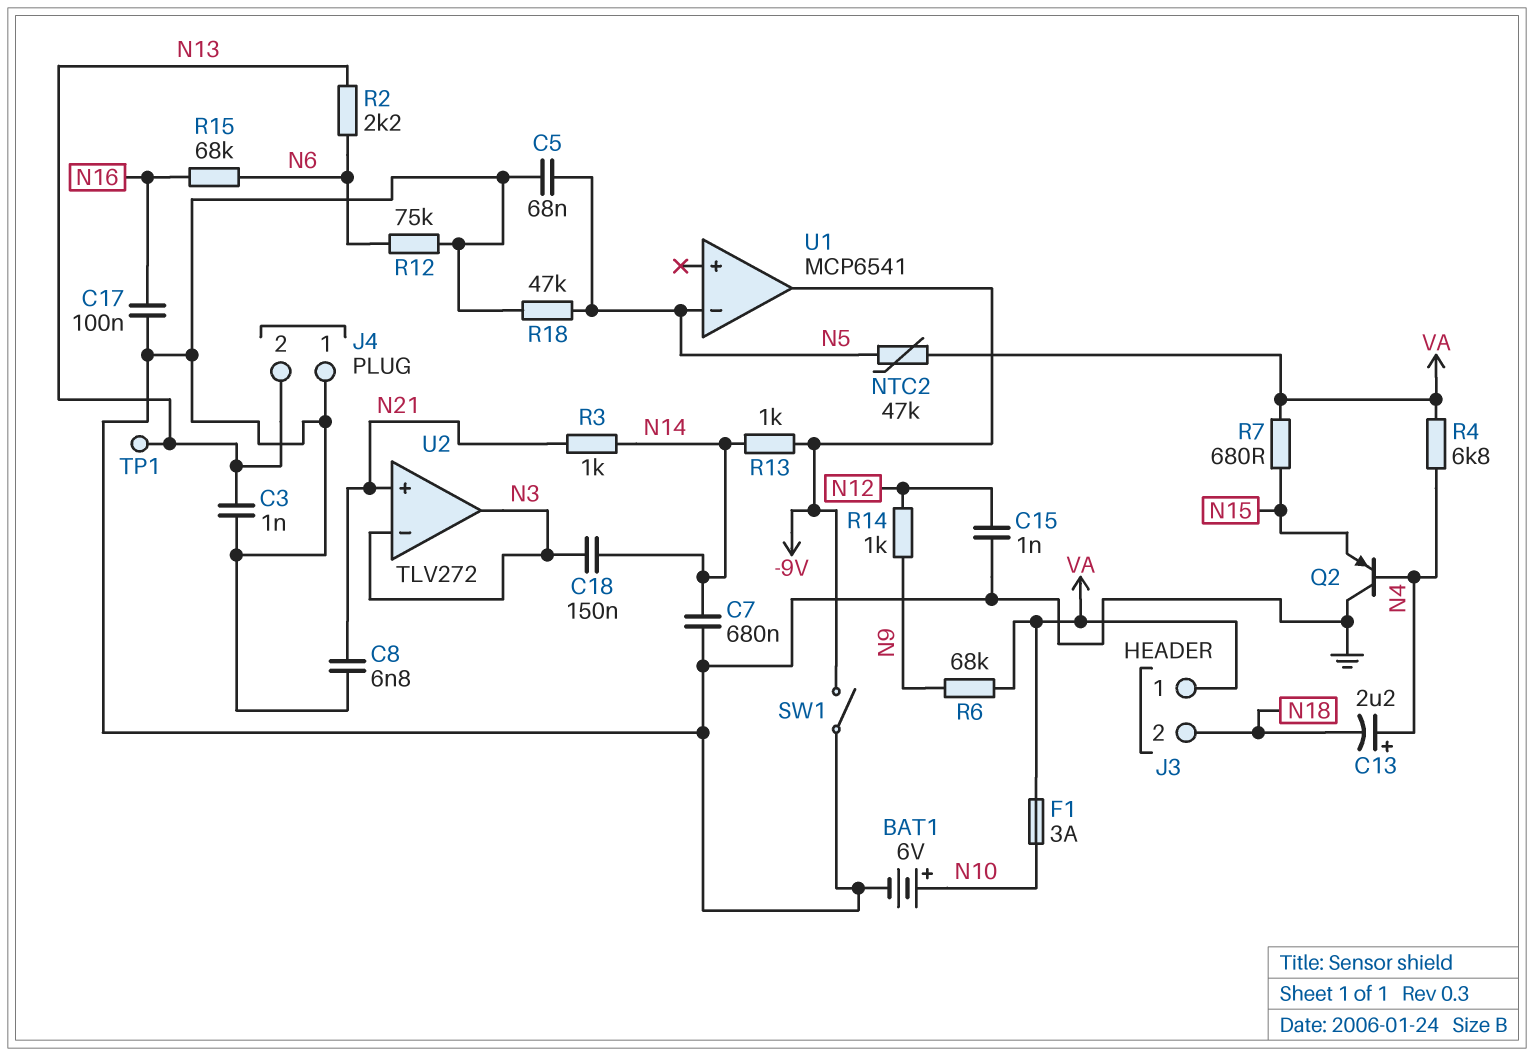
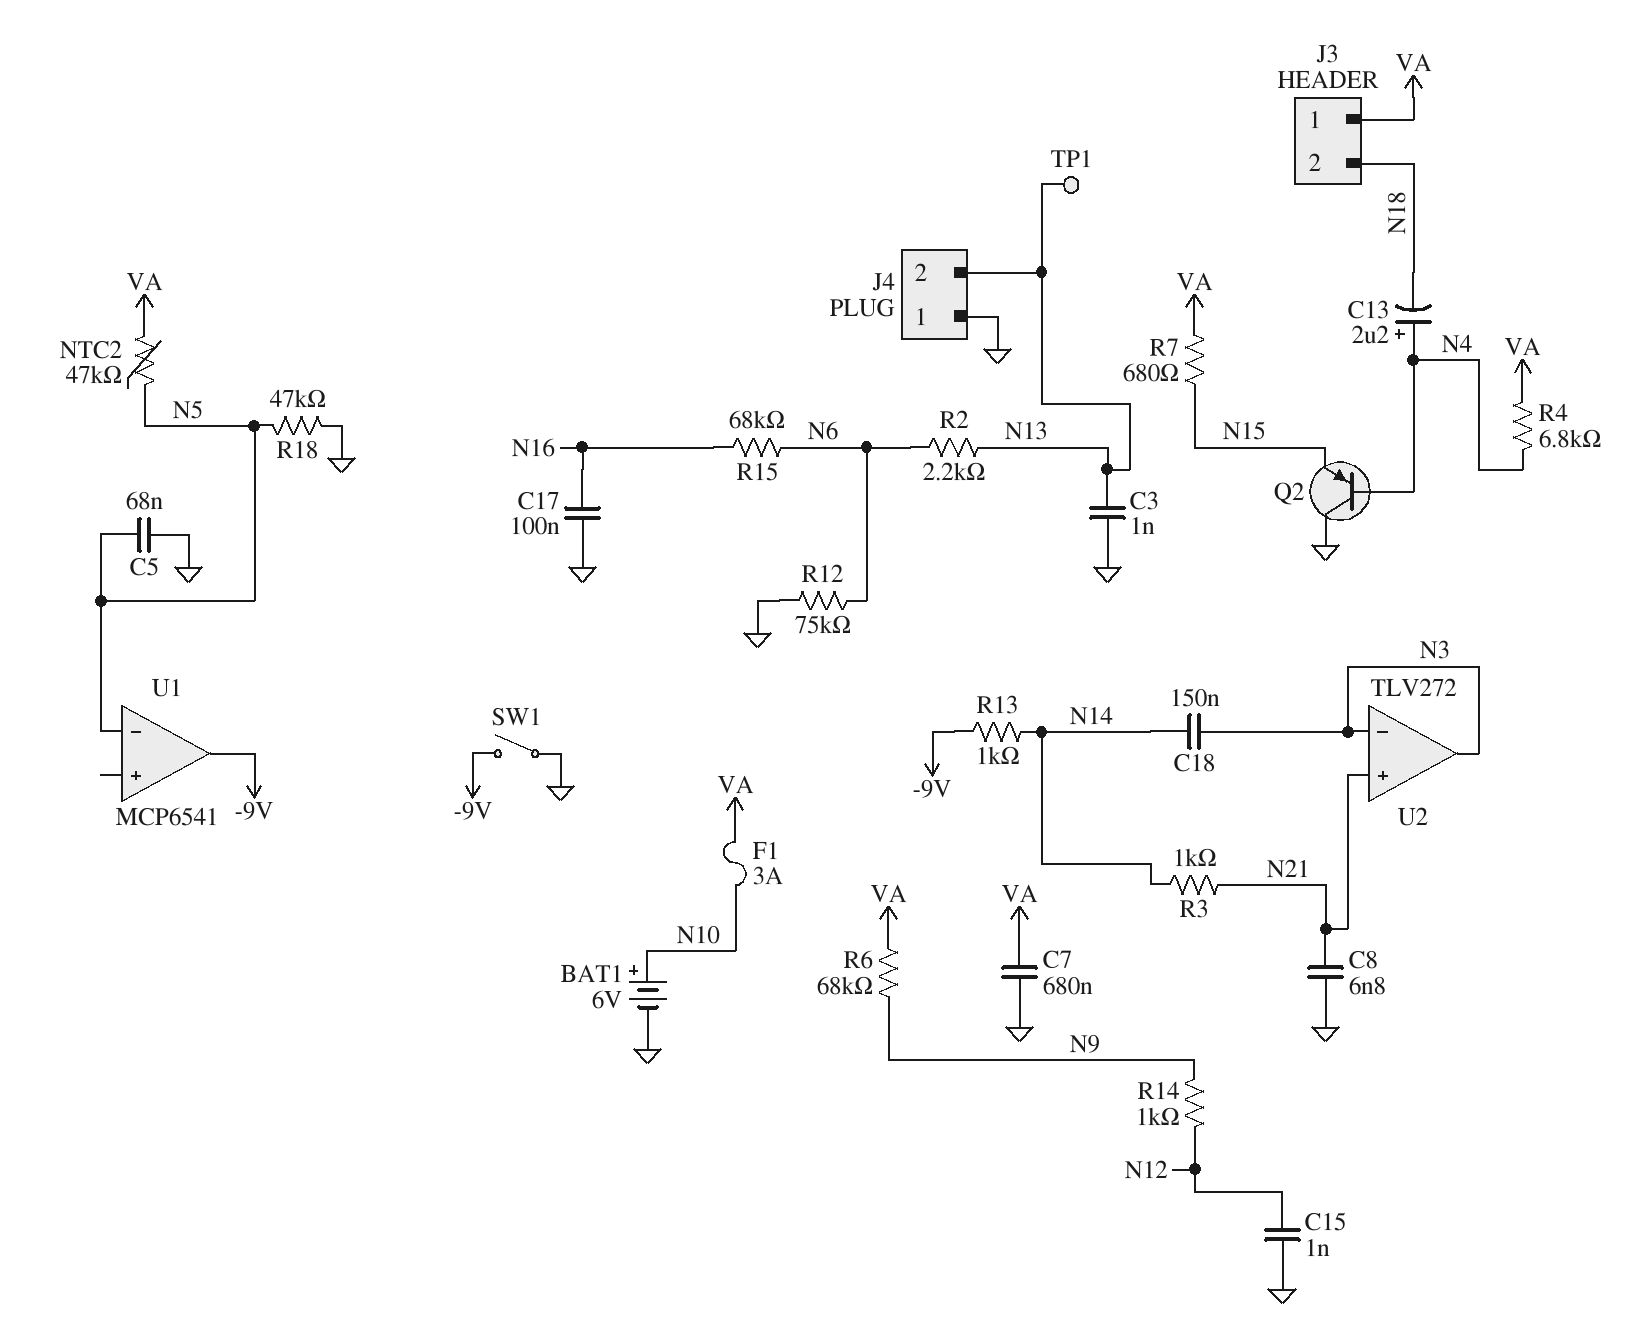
C7: 680nF (GND, N14) -> 680nF (GND, VA)

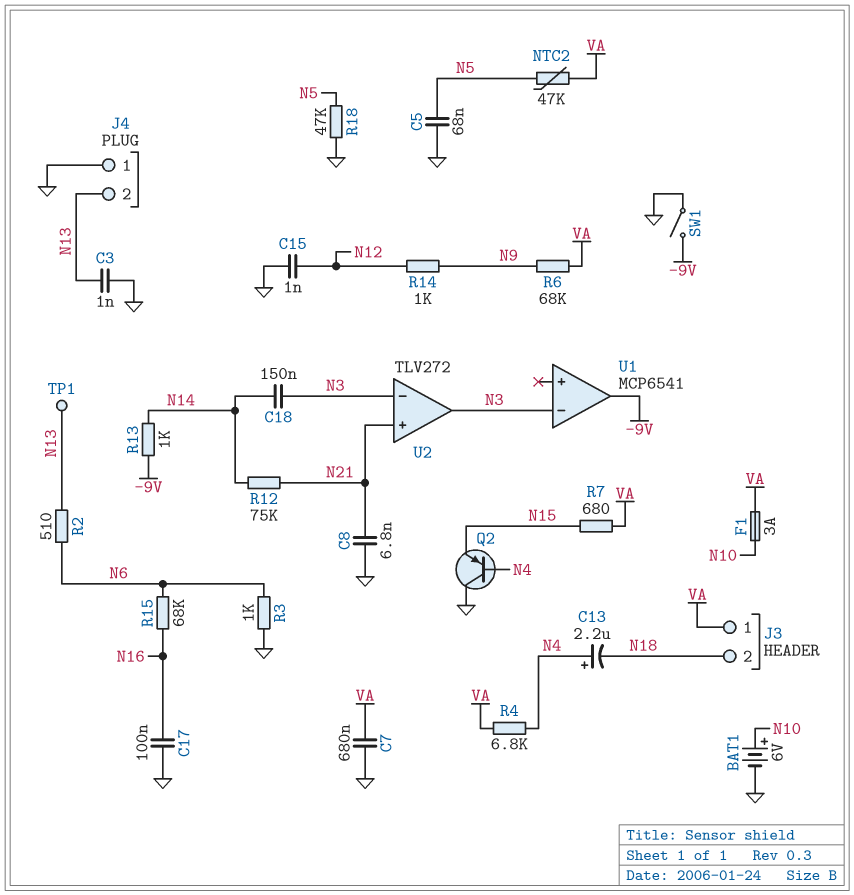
R2: 2.2k (N6, N13) -> 510 (N6, N13)
R3: 1k (N14, N21) -> 1k (GND, N6)
R12: 75k (GND, N6) -> 75k (N14, N21)
U1 pin in-: N5 -> N3

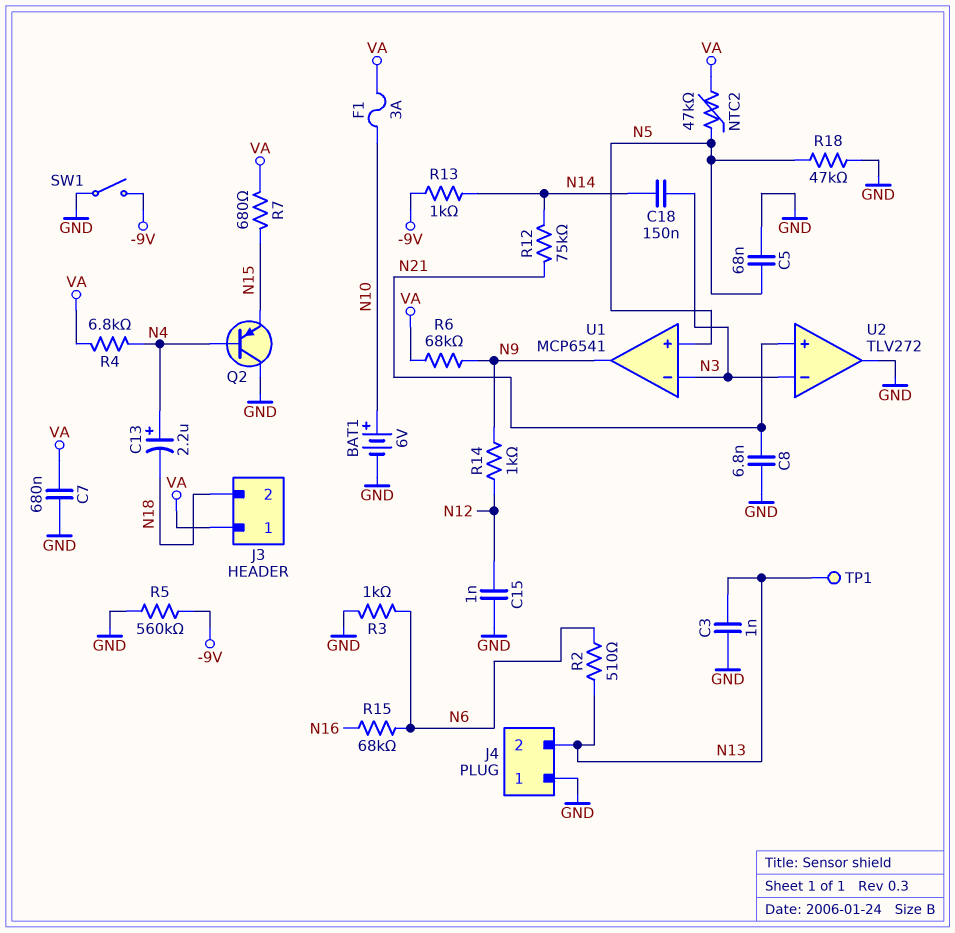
C17: 100nF (GND, N16) -> none
R5: none -> 560k (-9V, GND)
U1 pin in+: none -> N5
U1 pin out: -9V -> N9
U2 pin out: N3 -> GND

